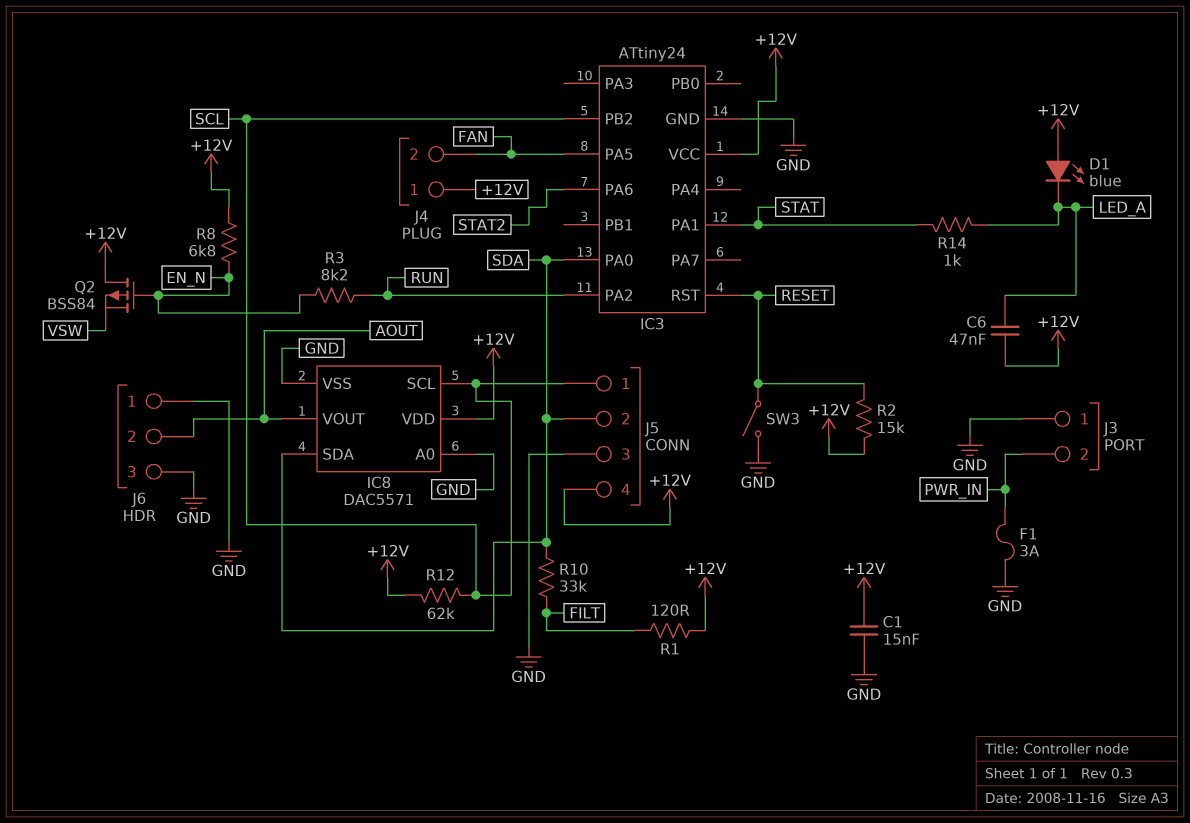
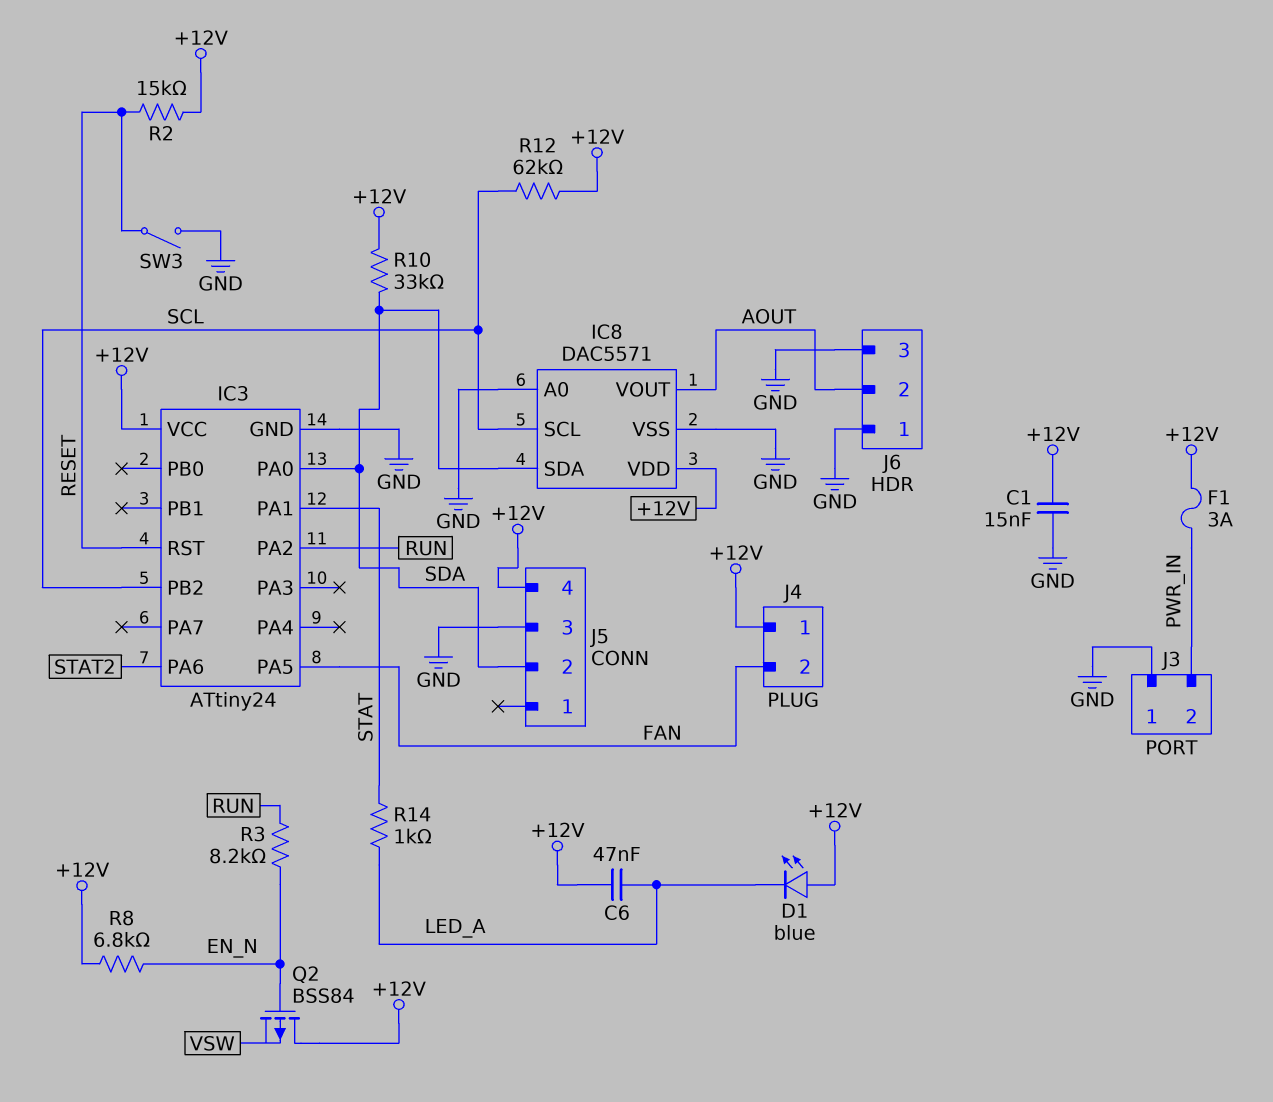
F1: 3A (GND, PWR_IN) -> 3A (+12V, PWR_IN)
J5 pin 1: SCL -> none
R1: 120 (+12V, FILT) -> none
R10: 33k (FILT, SDA) -> 33k (+12V, SDA)

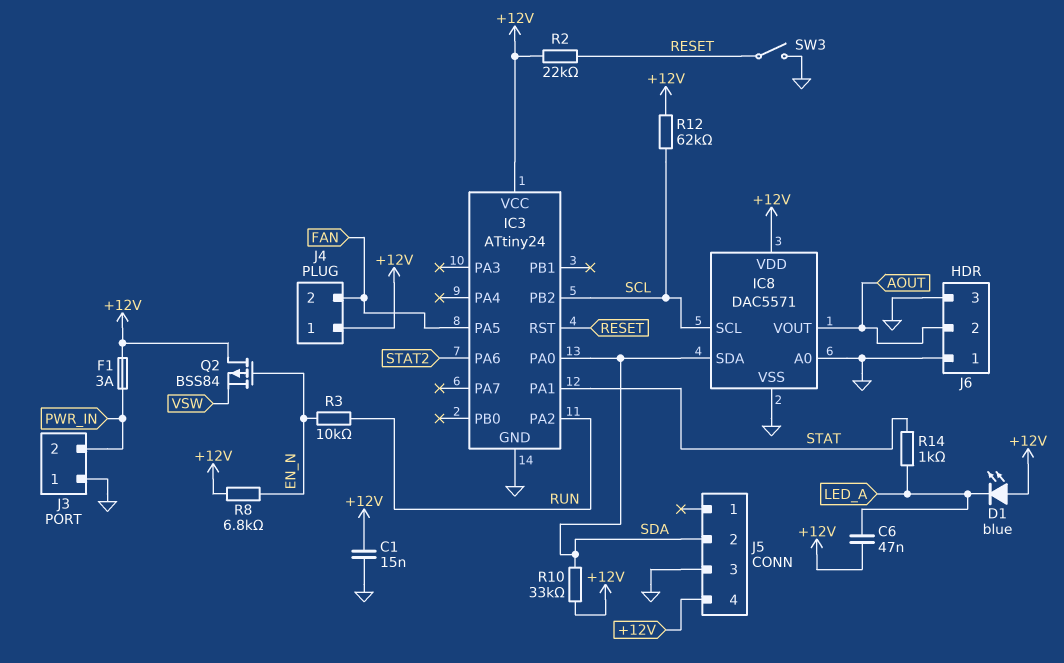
R2: 15k (+12V, RESET) -> 22k (+12V, RESET)
R3: 8.2k (EN_N, RUN) -> 10k (EN_N, RUN)

